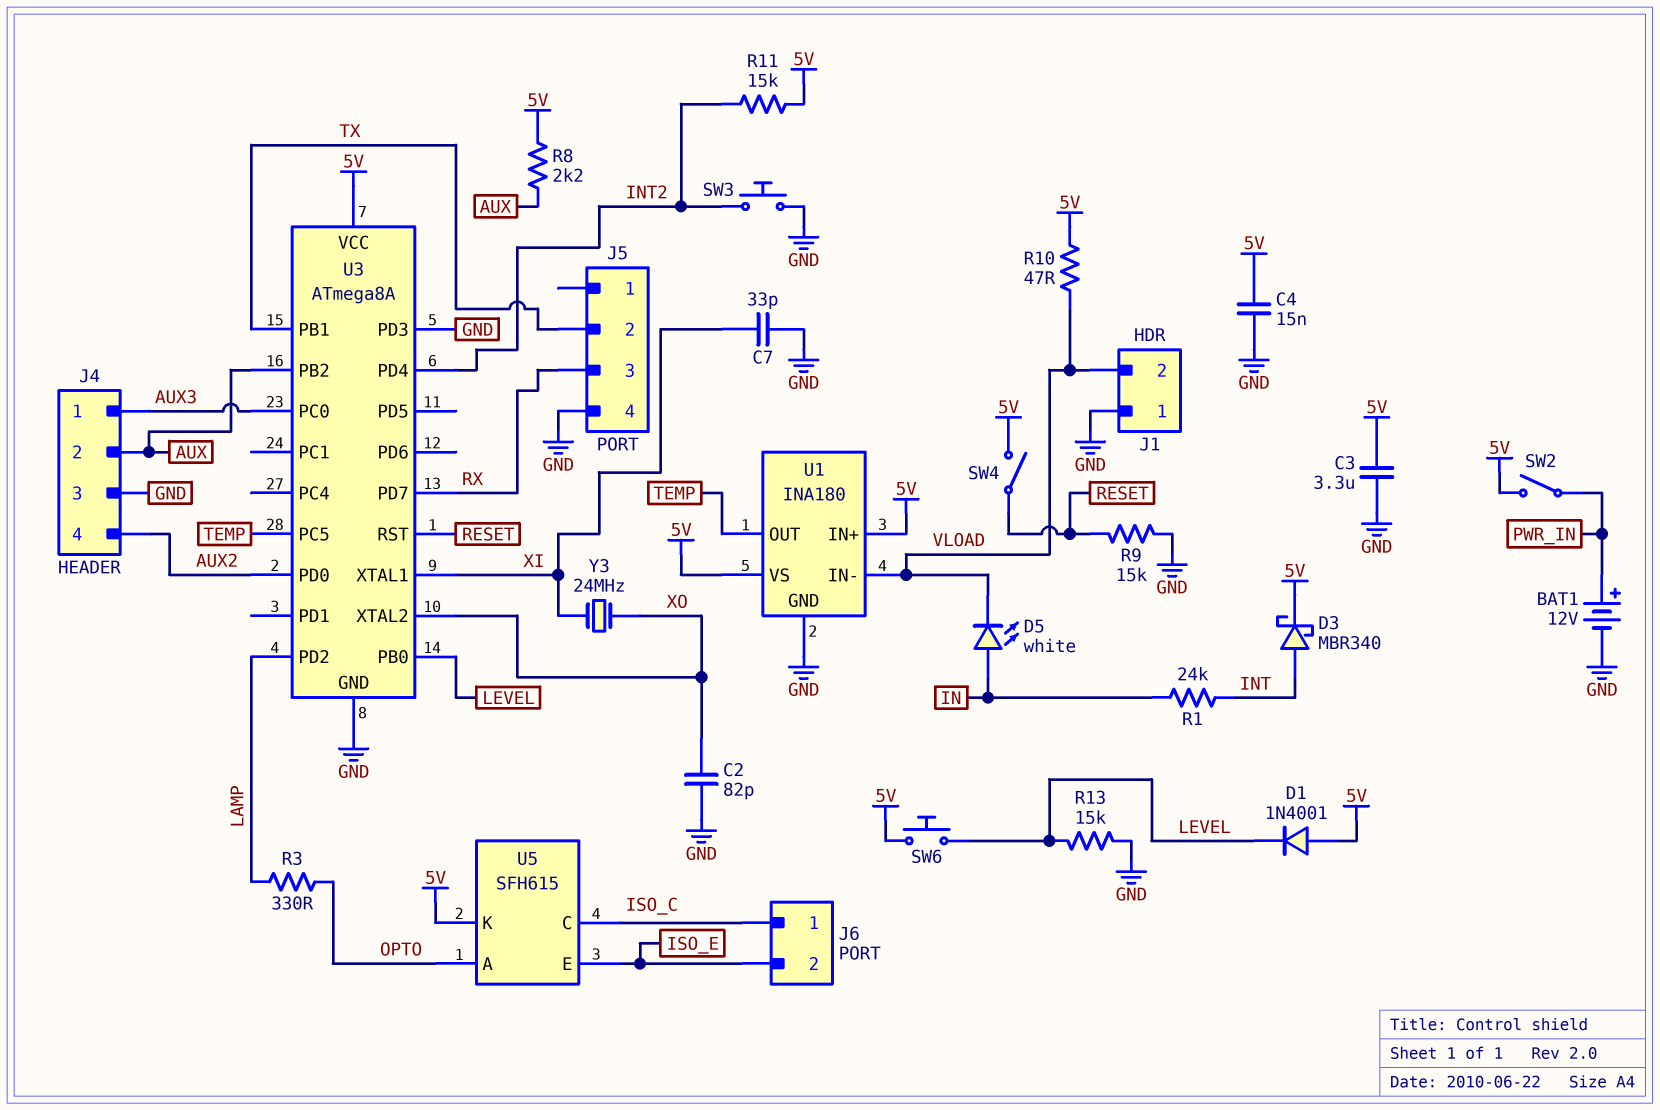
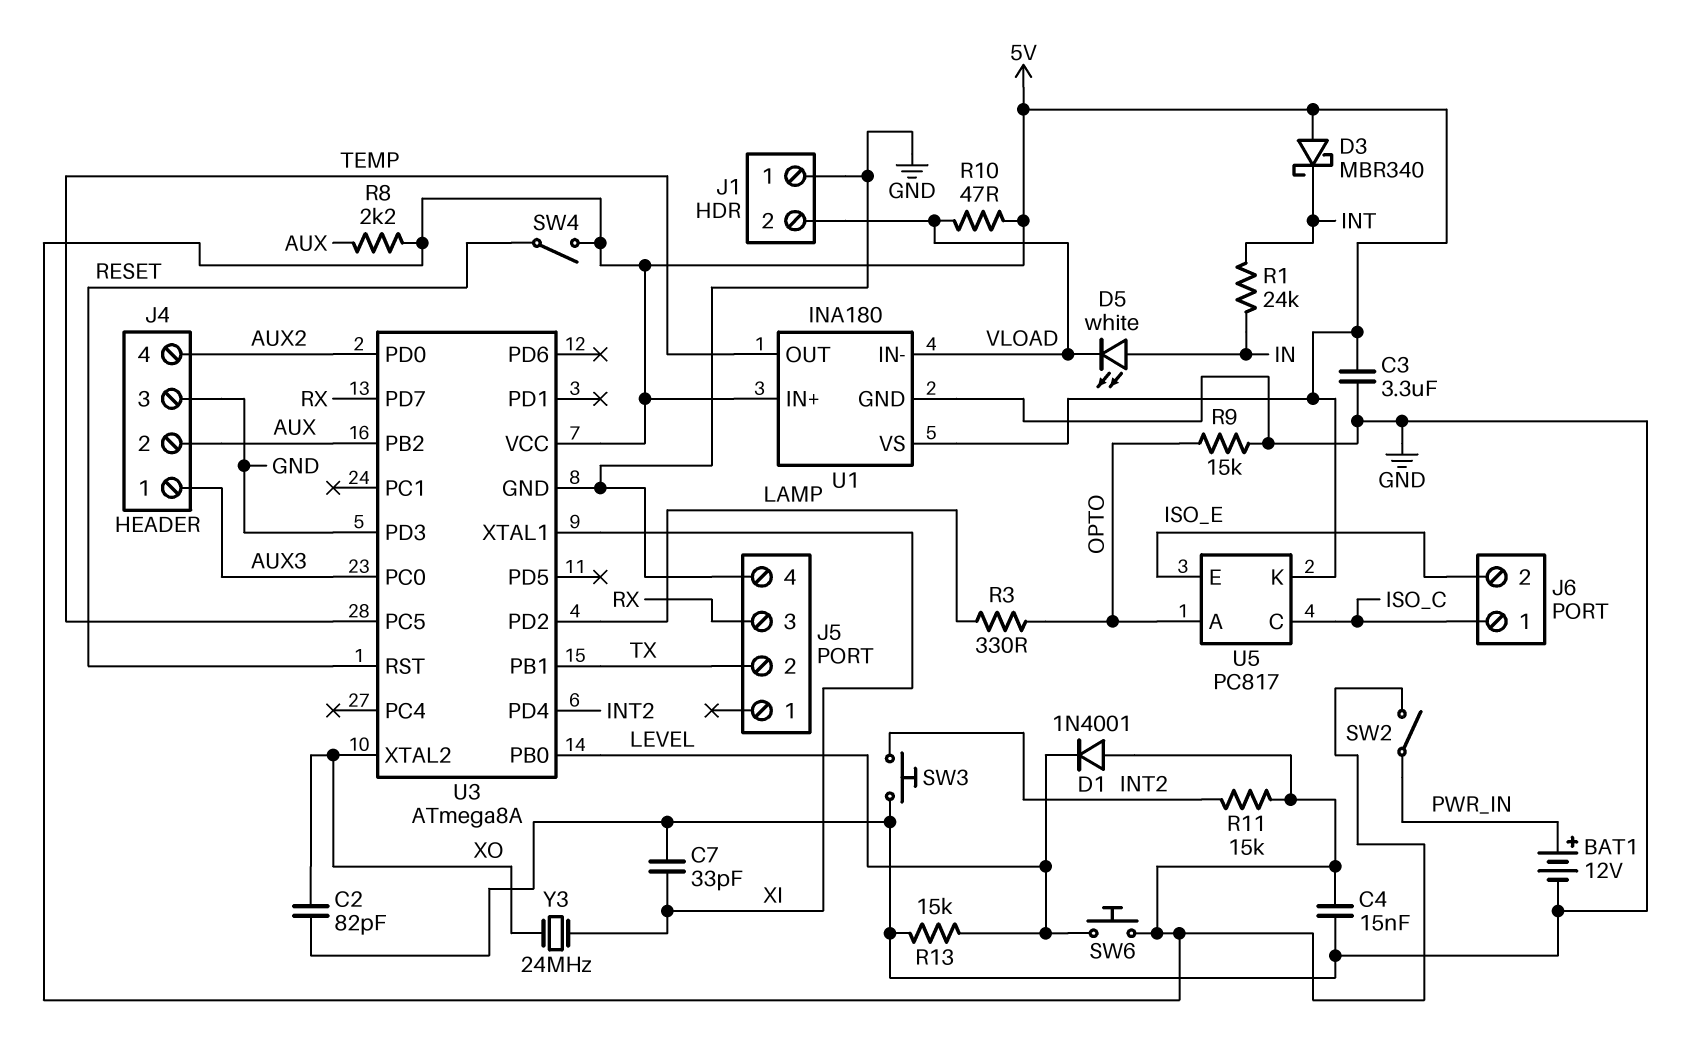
D3: schottky MBR340 (A INT, K 5V) -> schottky MBR340 (A 5V, K INT)
R9: 15k (GND, RESET) -> 15k (GND, OPTO)
U5: SFH615 -> PC817

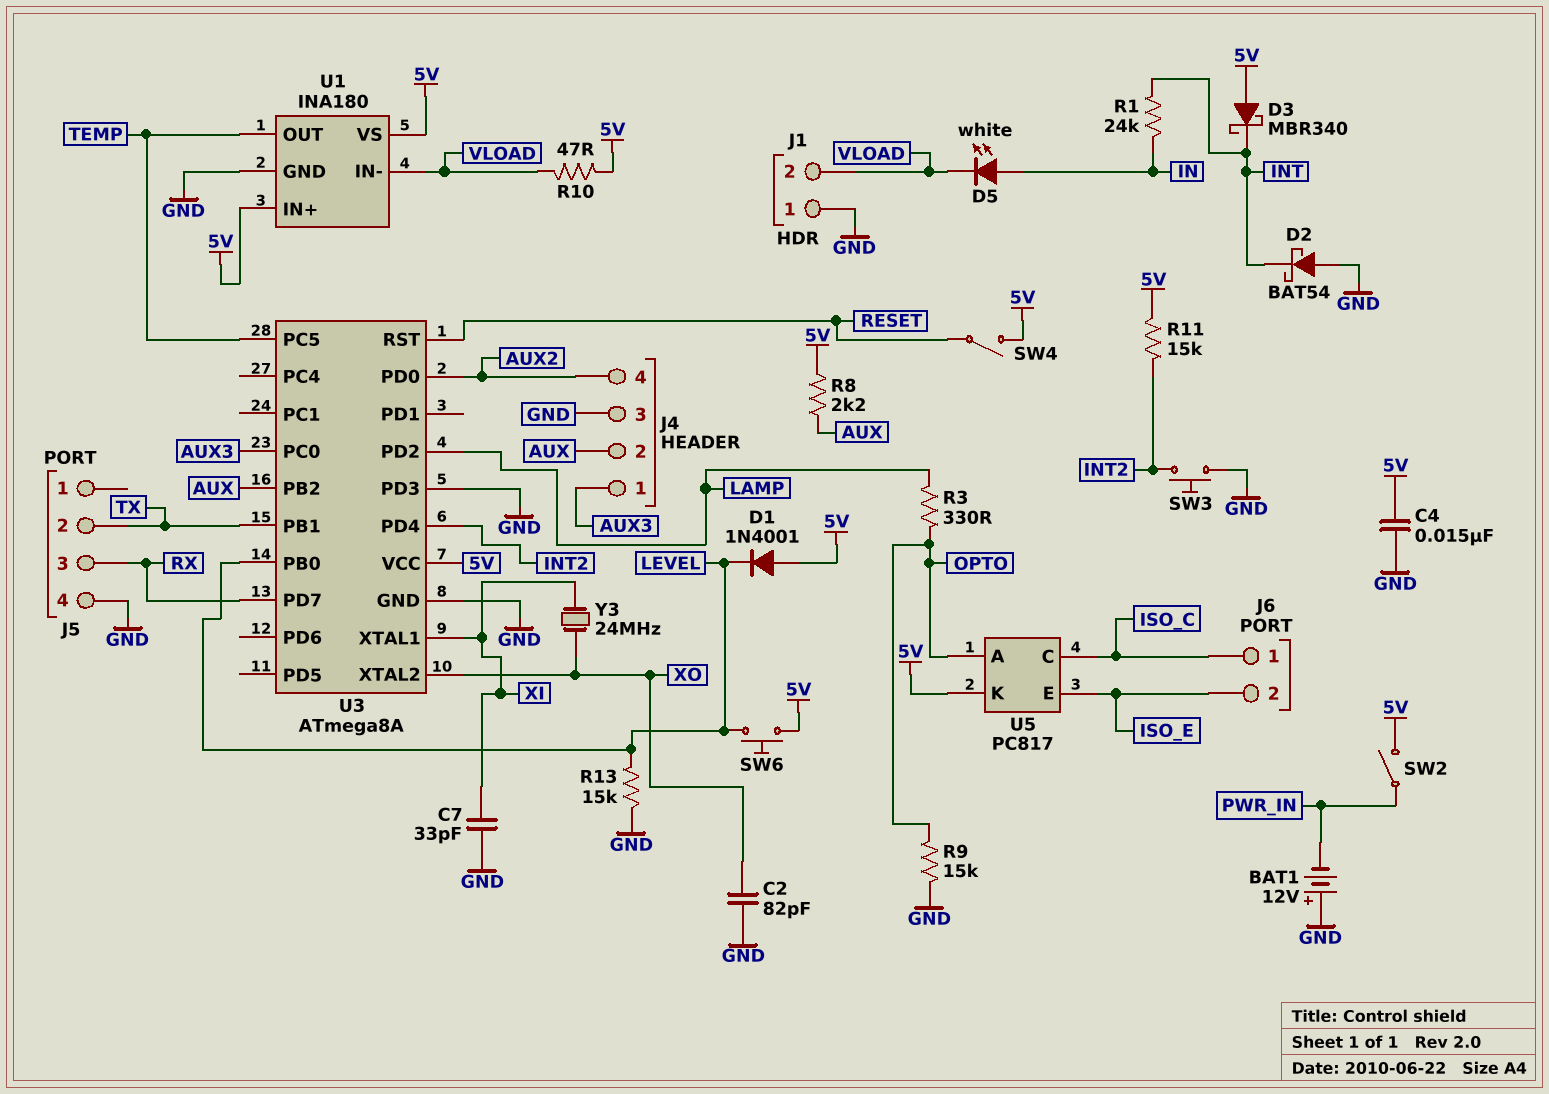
BAT1: 12V (plus PWR_IN, minus GND) -> 12V (plus GND, minus PWR_IN)
C3: 3.3uF (5V, GND) -> none
D2: none -> schottky BAT54 (A GND, K INT)

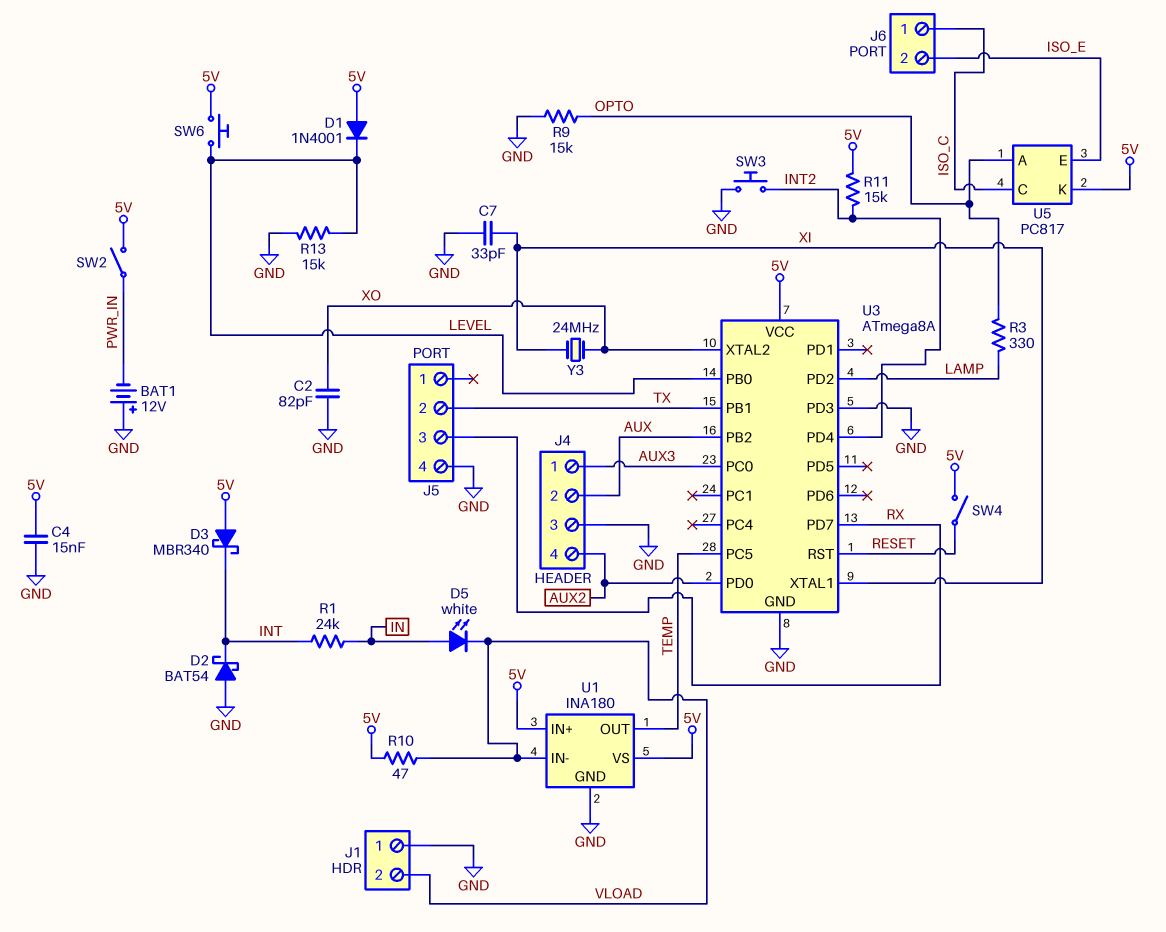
R8: 2.2k (5V, AUX) -> none

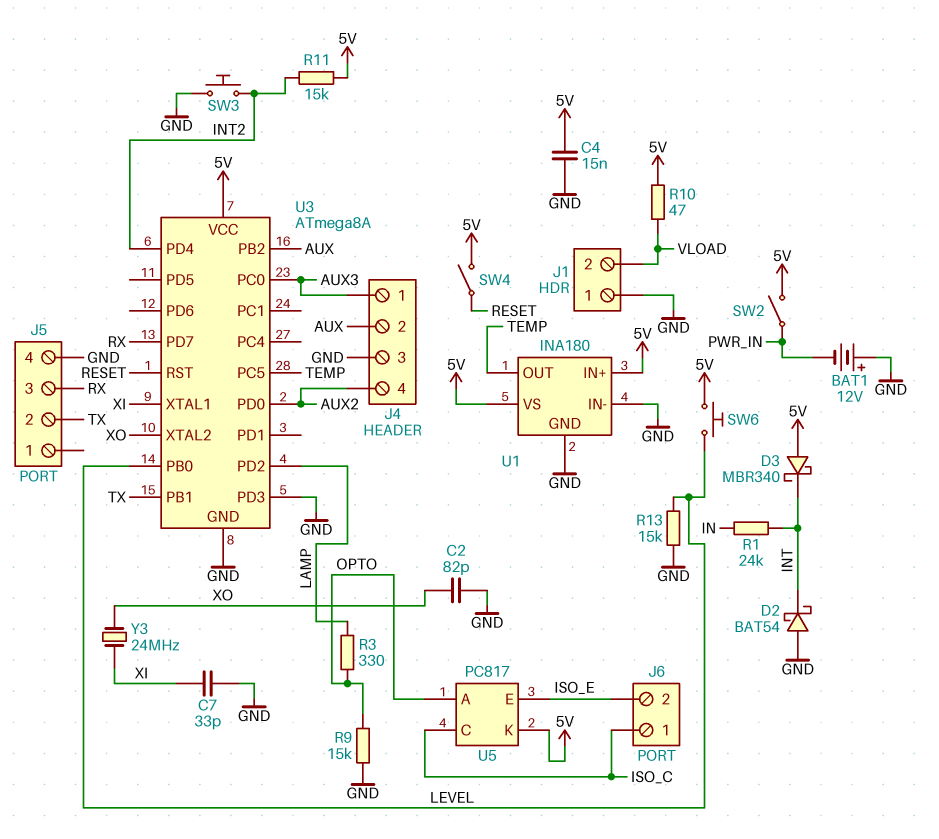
D1: diode 1N4001 (A 5V, K LEVEL) -> none
D5: LED white (A IN, K VLOAD) -> none
U1 pin IN-: VLOAD -> GND

